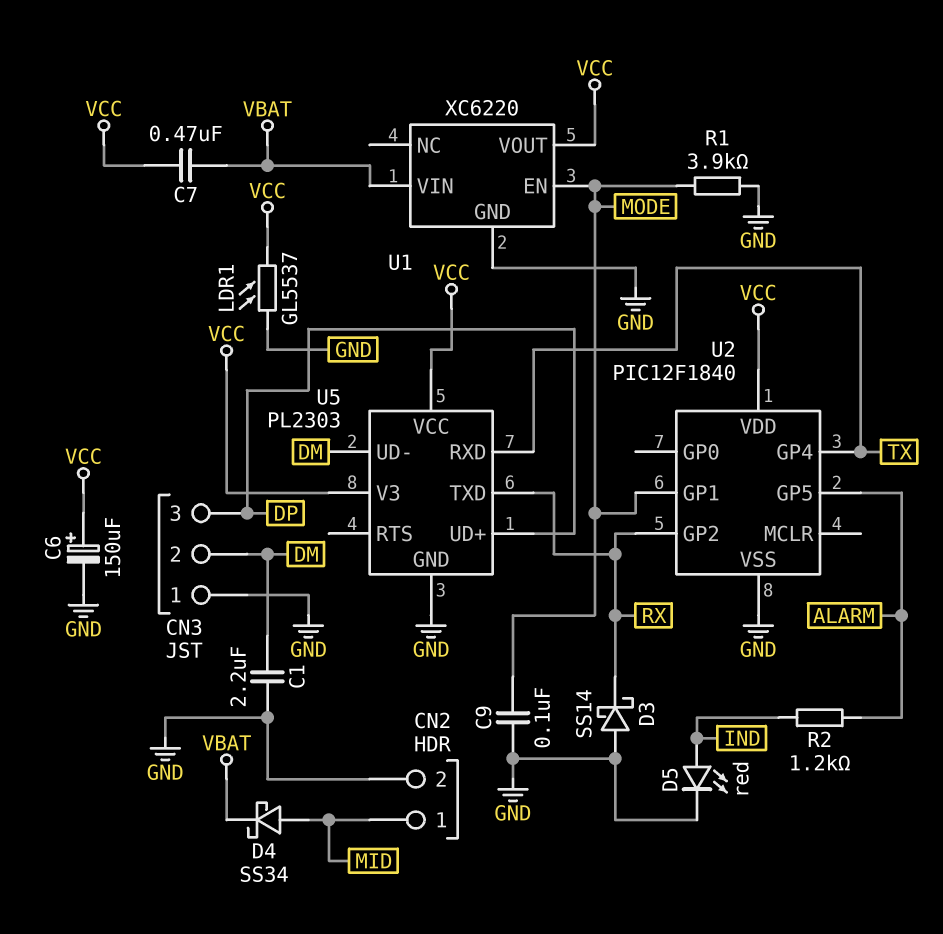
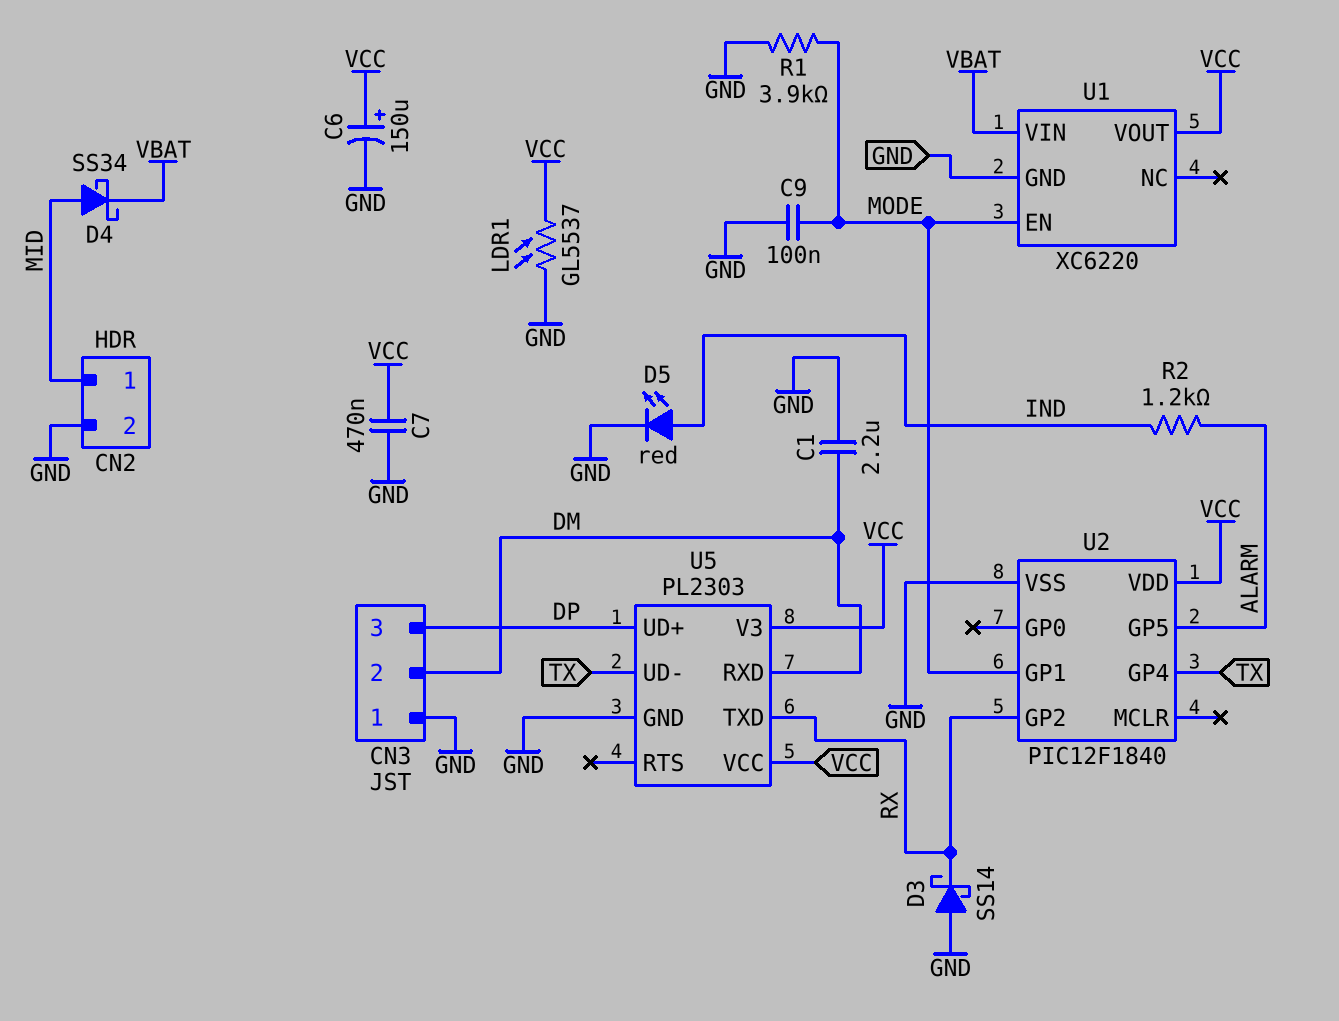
C7: 470nF (VBAT, VCC) -> 470nF (GND, VCC)
U5 pin RXD: TX -> DM
U5 pin UD-: DM -> TX

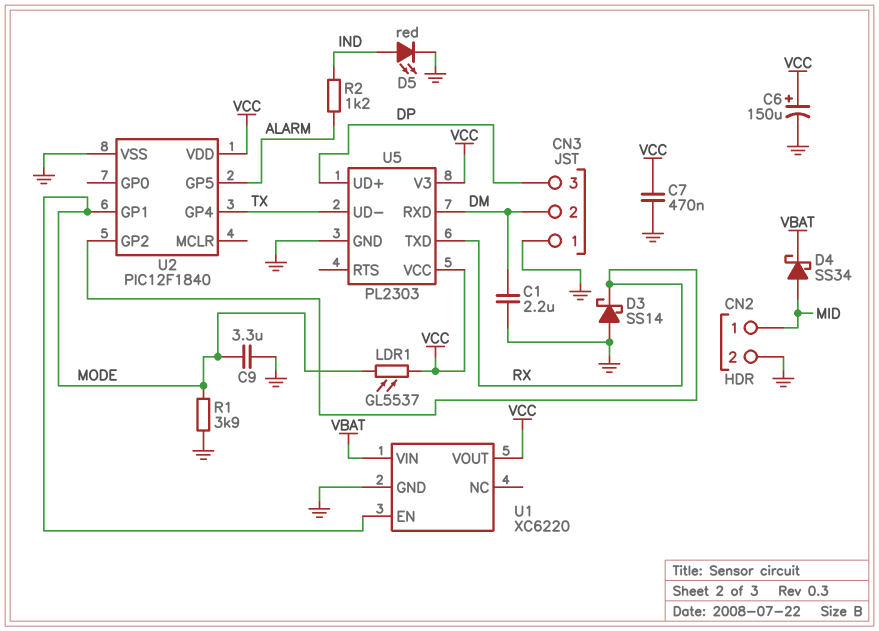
C9: 100nF (GND, MODE) -> 3.3uF (GND, MODE)
LDR1: GL5537 (GND, VCC) -> GL5537 (MODE, VCC)

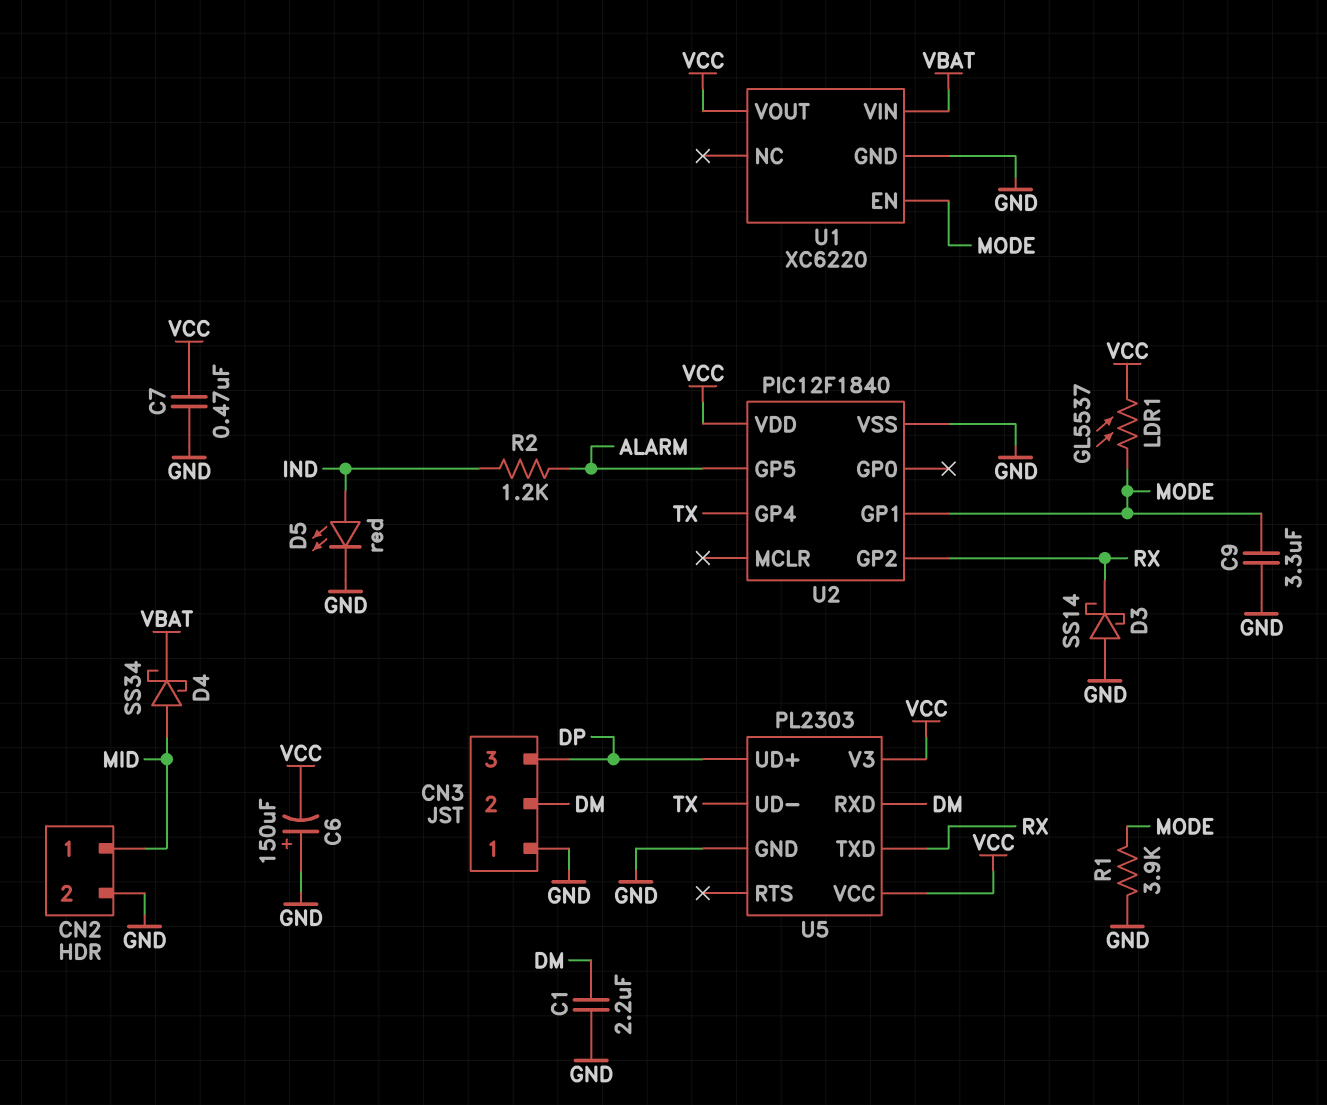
C6: 150uF (plus VCC, minus GND) -> 150uF (plus GND, minus VCC)

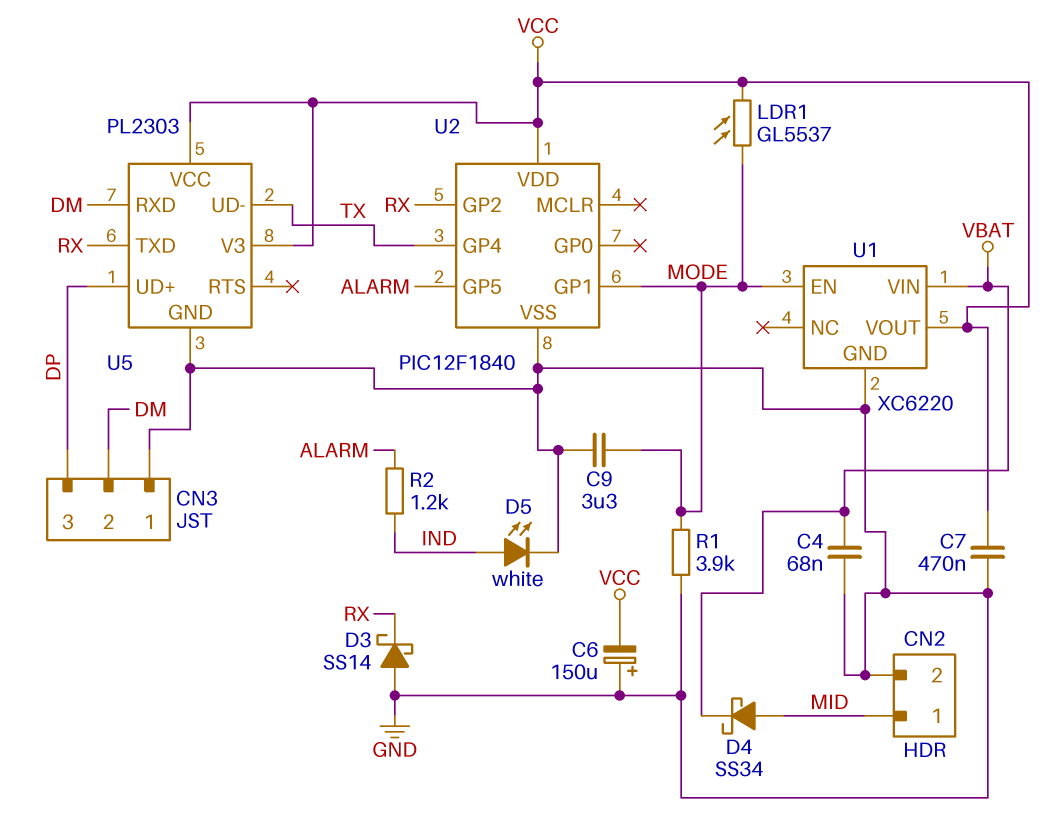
C1: 2.2uF (DM, GND) -> none
C4: none -> 68nF (GND, VBAT)
D5: LED red (A IND, K GND) -> LED white (A IND, K GND)

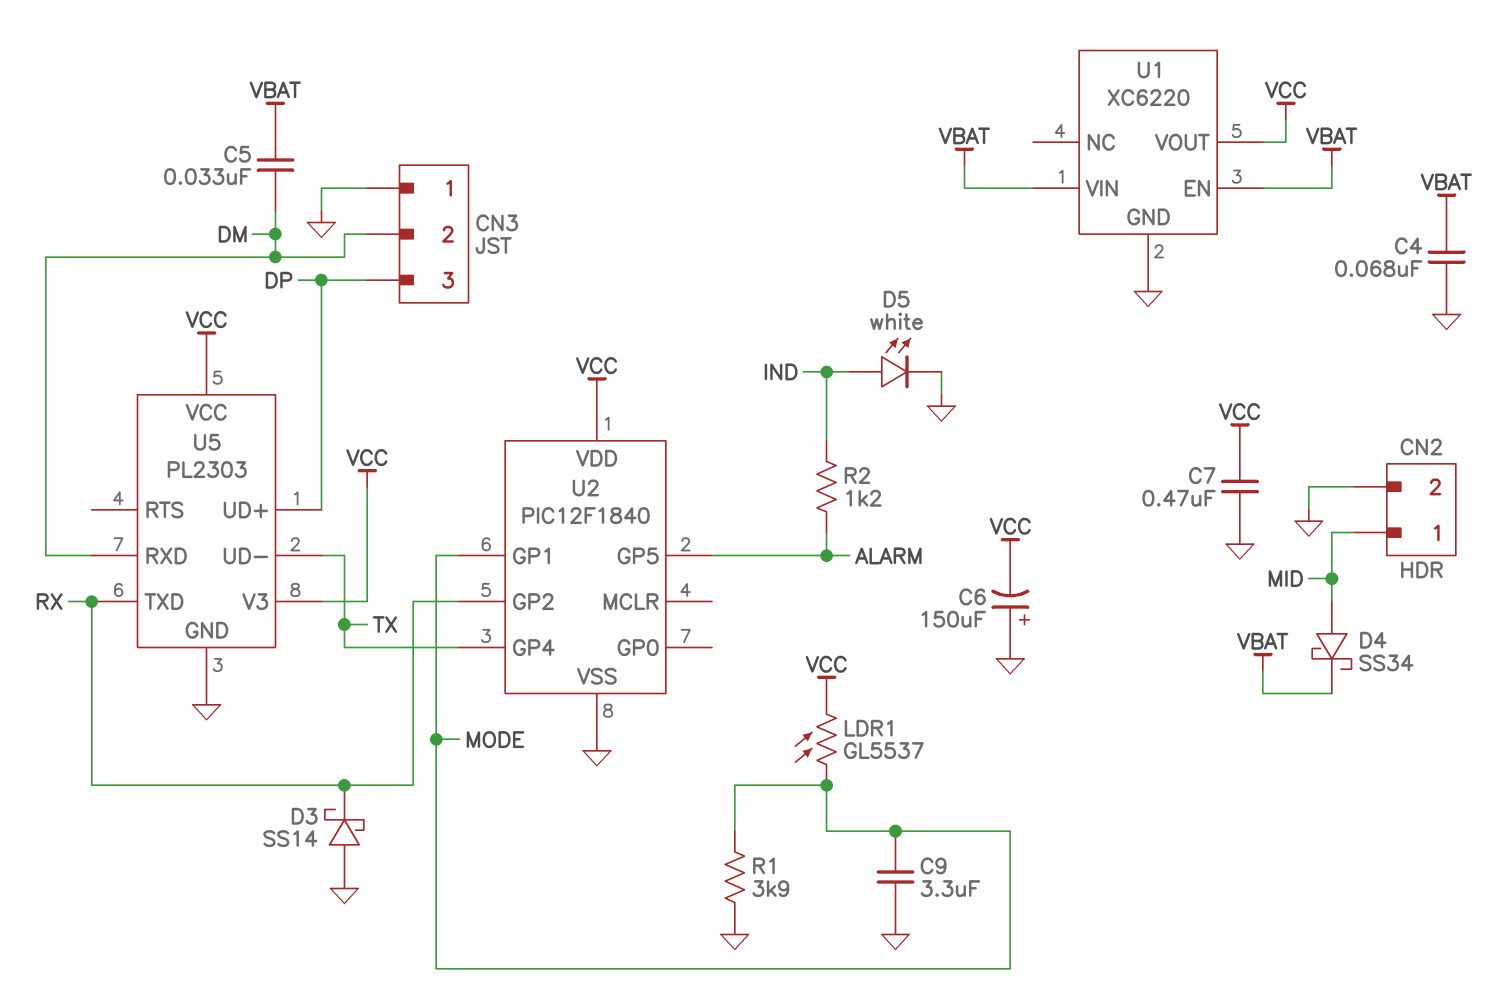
C5: none -> 33nF (DM, VBAT)
U1 pin EN: MODE -> VBAT

